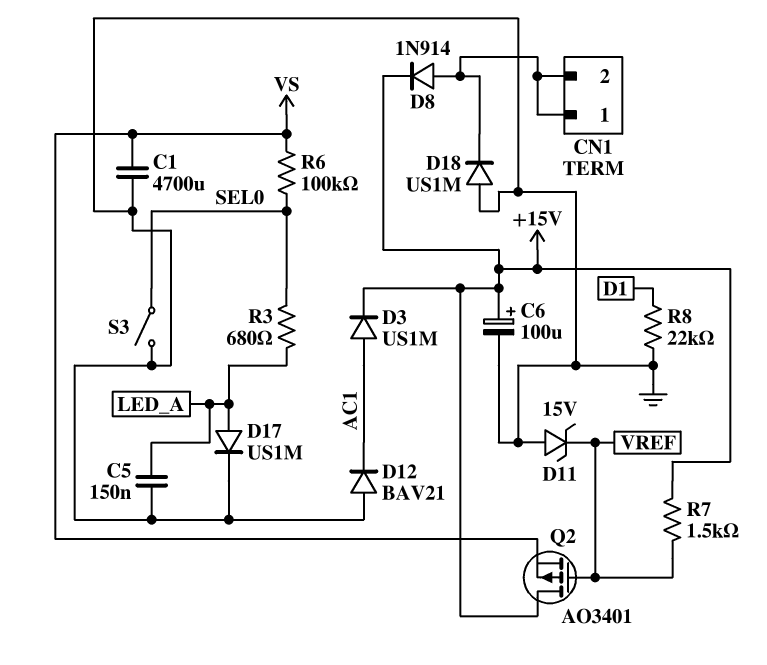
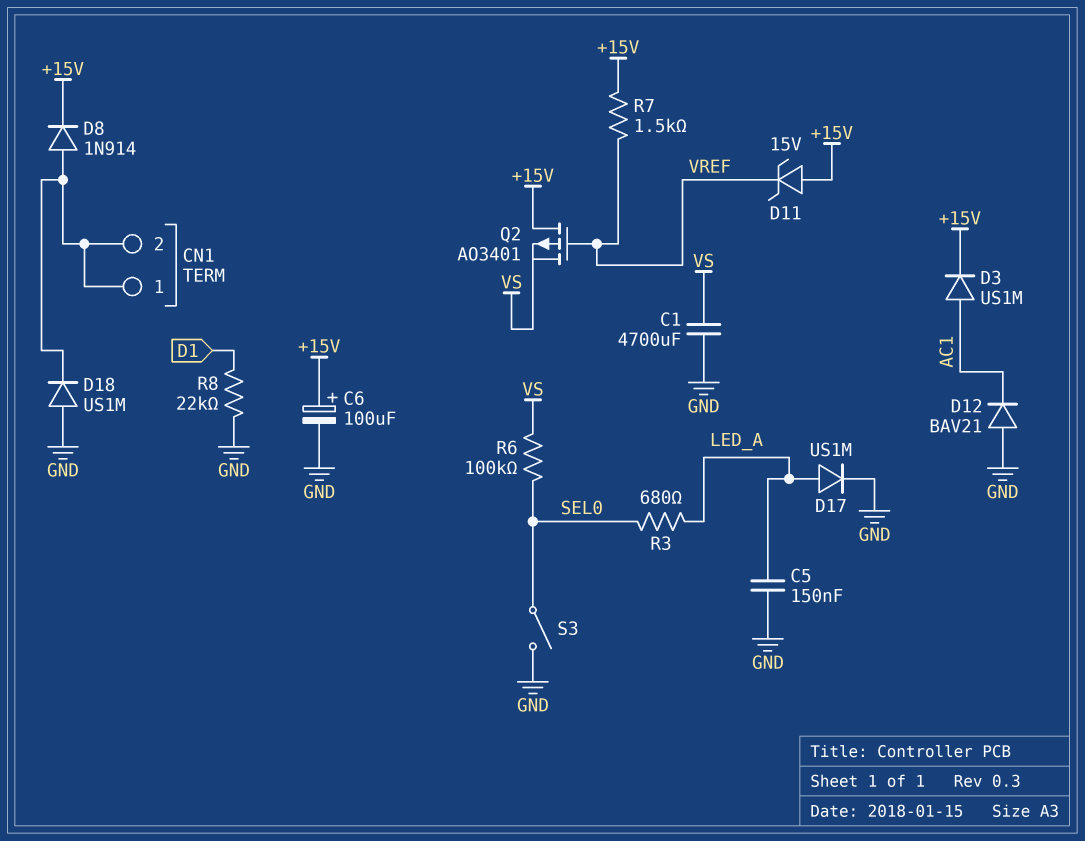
D11: zener 15V (A GND, K VREF) -> zener 15V (A +15V, K VREF)

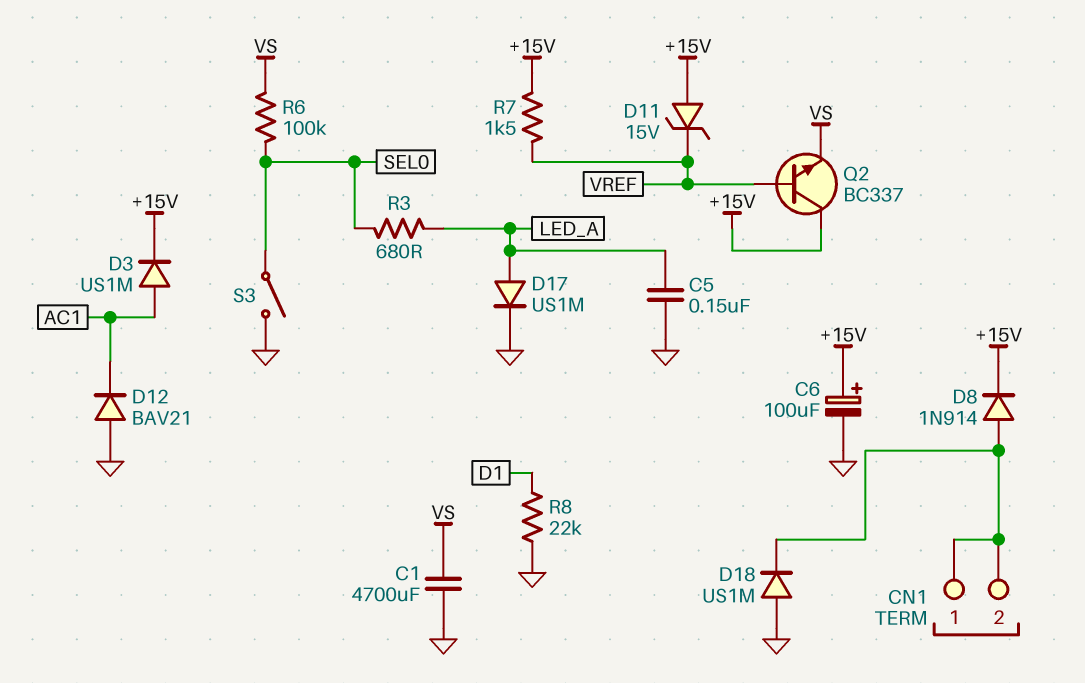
Q2: PMOS AO3401 (G VREF, D +15V, S VS) -> NPN BC337 (B VREF, C +15V, E VS)

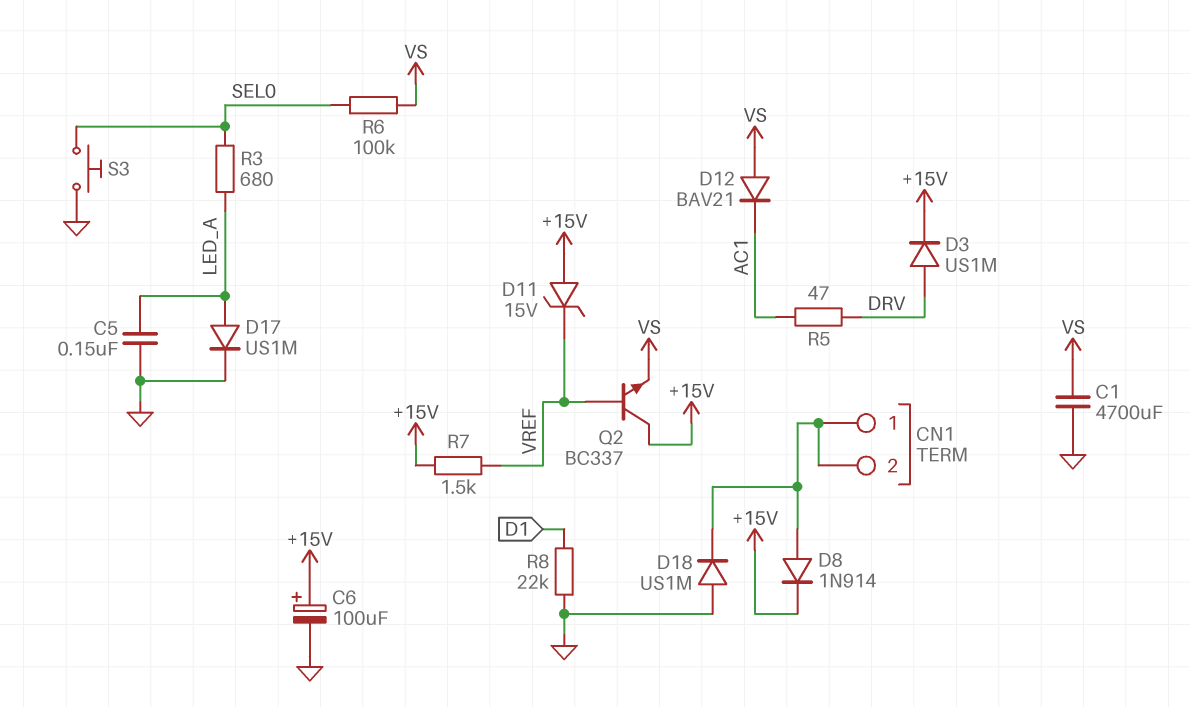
D3: diode US1M (A AC1, K +15V) -> diode US1M (A DRV, K +15V)
D12: diode BAV21 (A GND, K AC1) -> diode BAV21 (A VS, K AC1)
R5: none -> 47 (AC1, DRV)
S3: switch (GND, SEL0) -> button (GND, SEL0)

